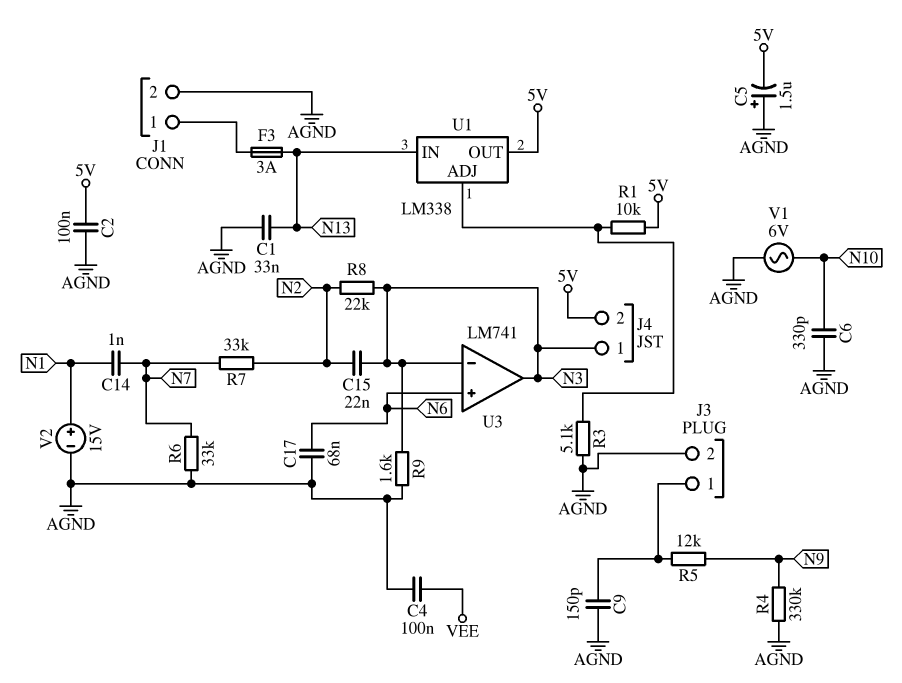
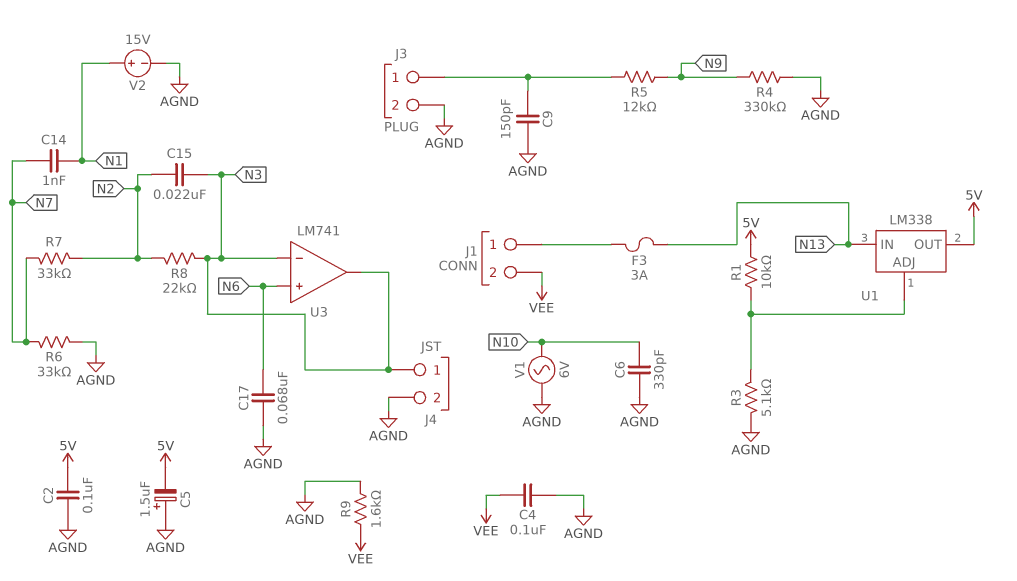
C1: 33nF (AGND, N13) -> none
J1 pin 2: AGND -> VEE
J4 pin 2: 5V -> AGND
R9: 1.6k (AGND, N3) -> 1.6k (AGND, VEE)

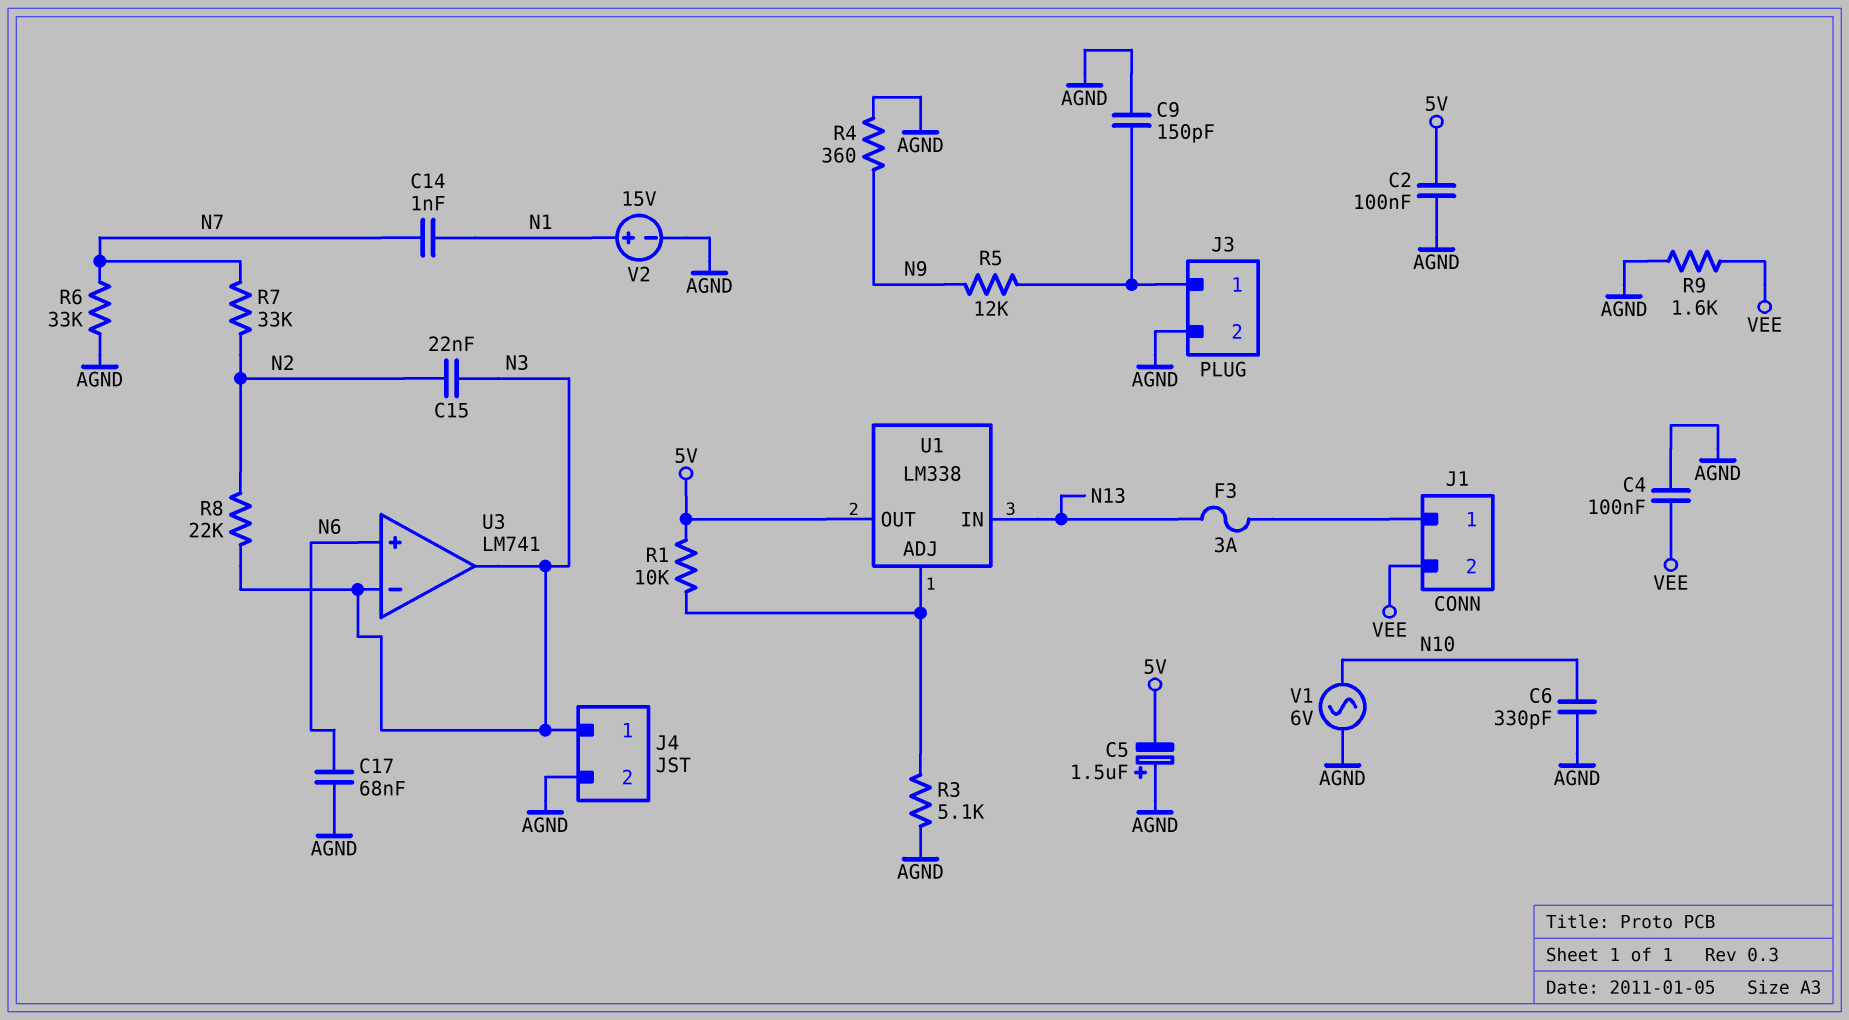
R4: 330k (AGND, N9) -> 360 (AGND, N9)

